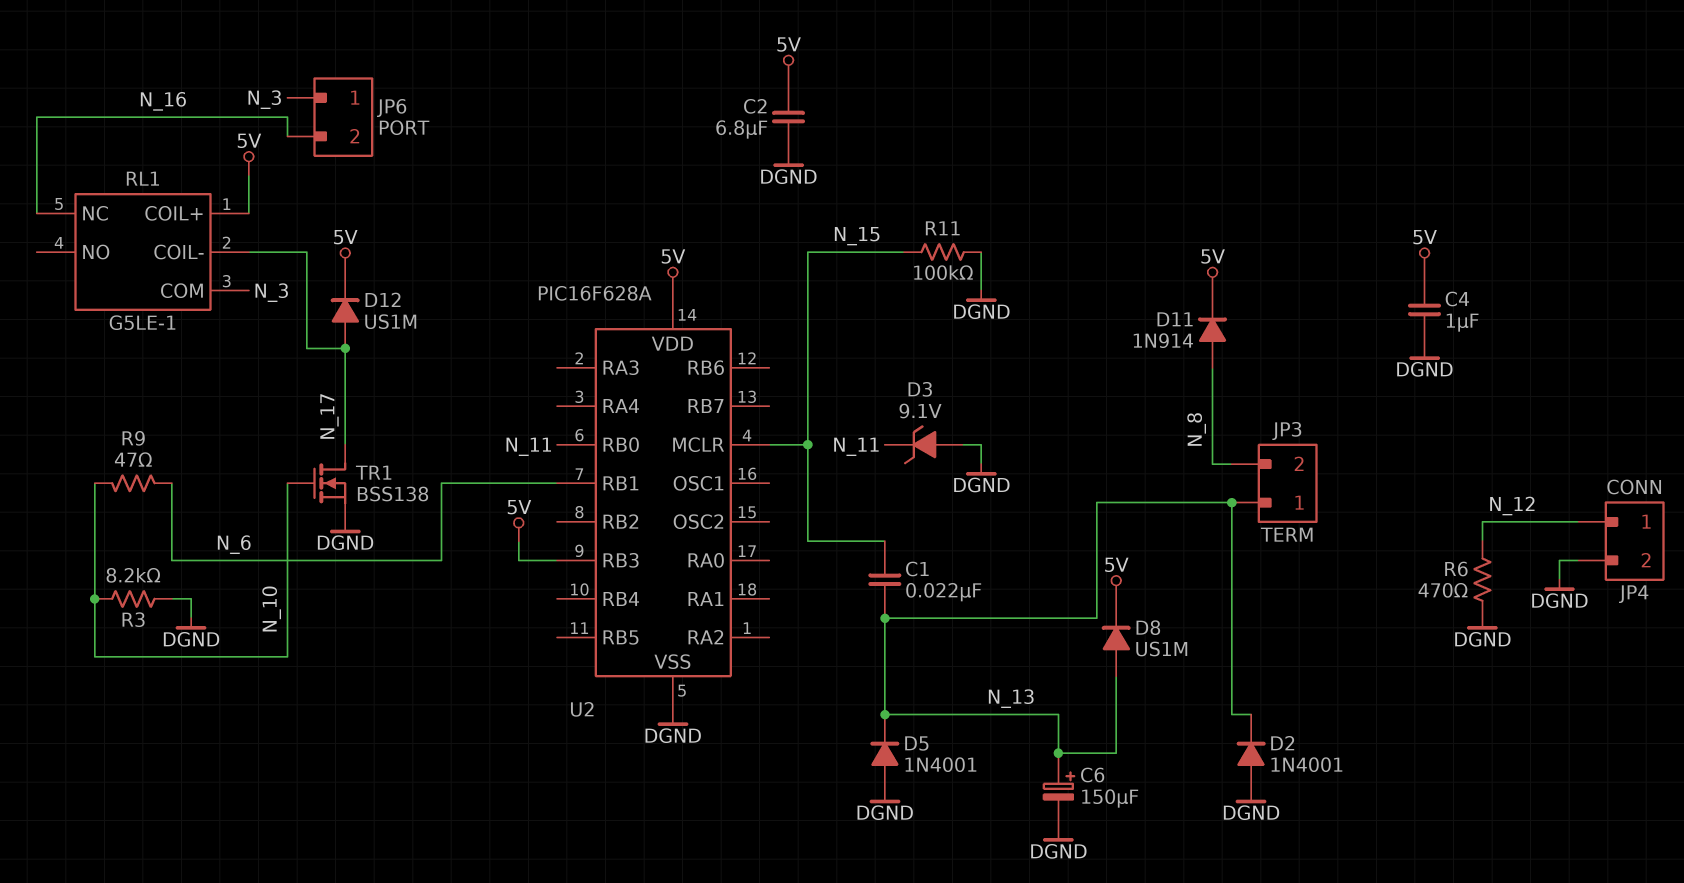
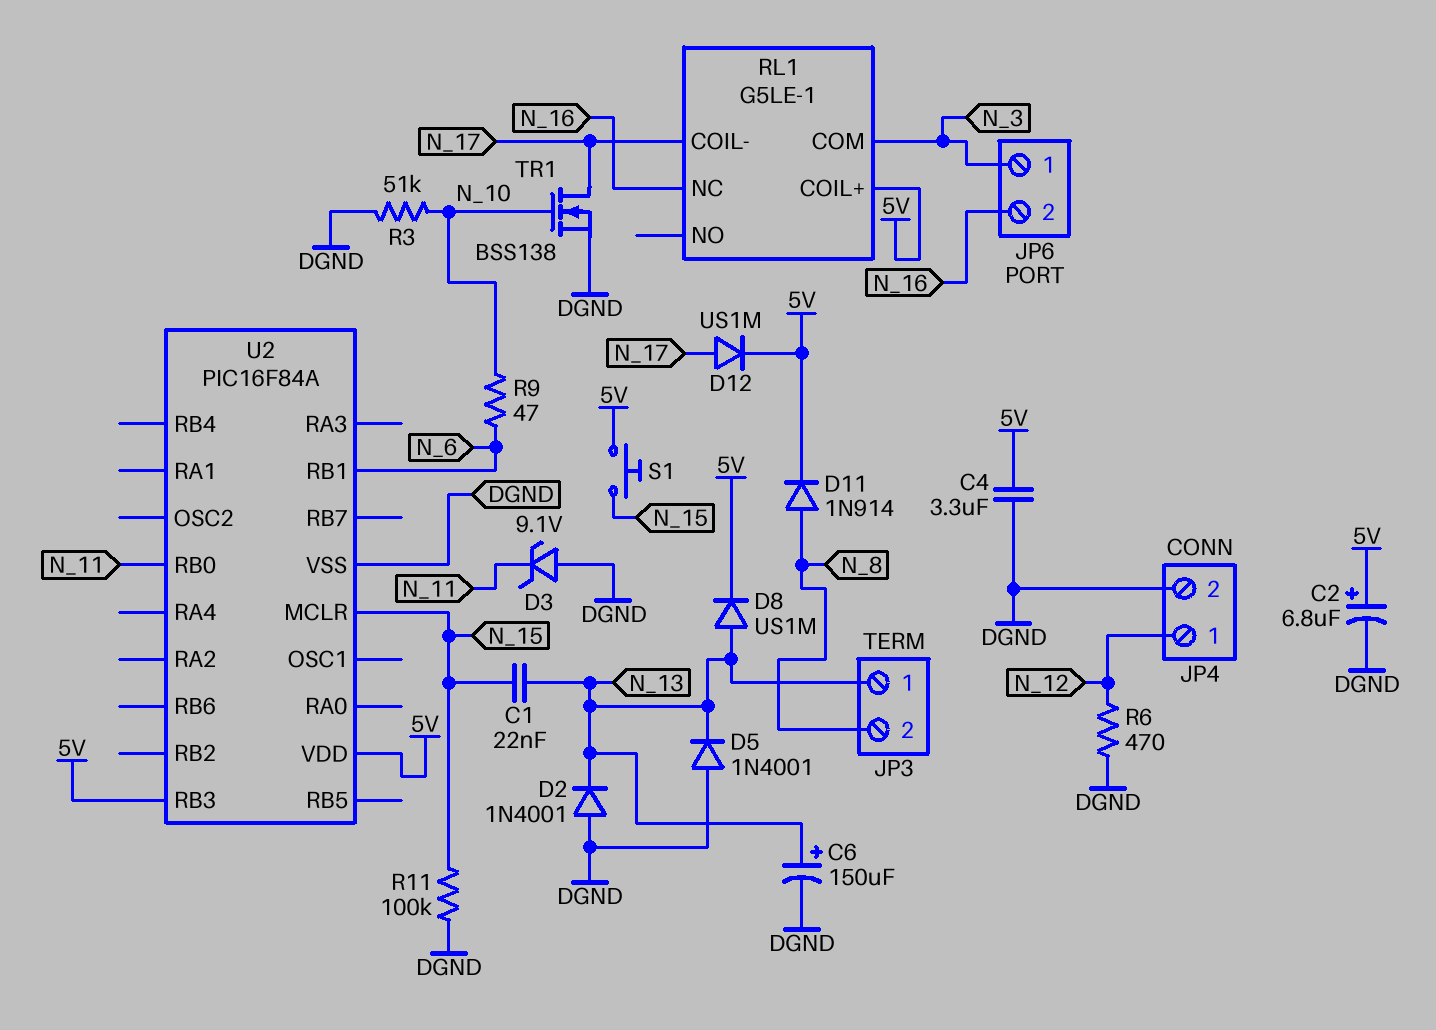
C2: 6.8uF (5V, DGND) -> 6.8uF (plus 5V, minus DGND)
C4: 1uF (5V, DGND) -> 3.3uF (5V, DGND)
R3: 8.2k (DGND, N_10) -> 51k (DGND, N_10)
S1: none -> button (5V, N_15)
U2: PIC16F628A -> PIC16F84A

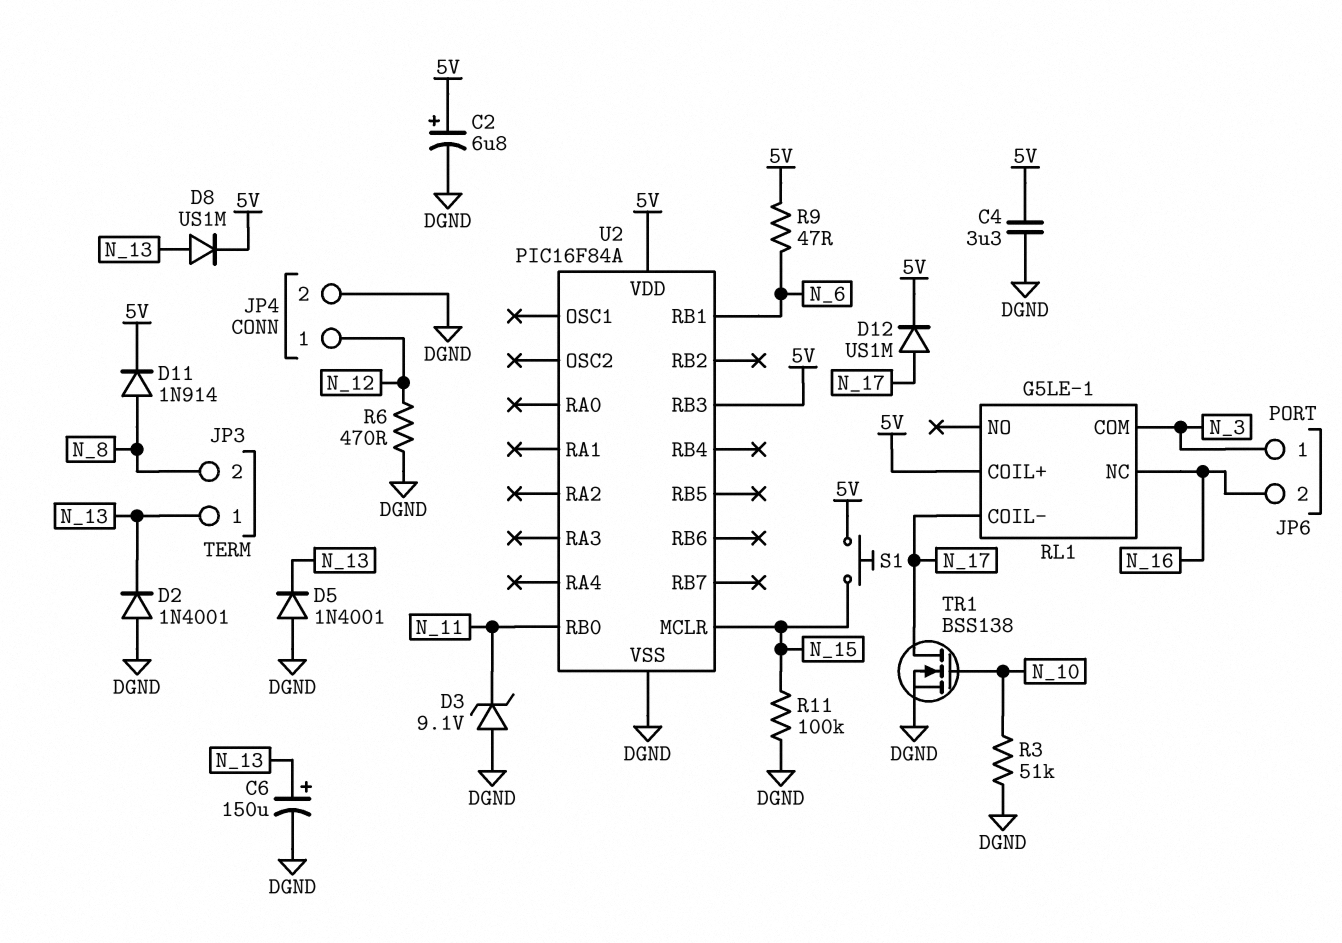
C1: 22nF (N_13, N_15) -> none
R9: 47 (N_6, N_10) -> 47 (5V, N_6)

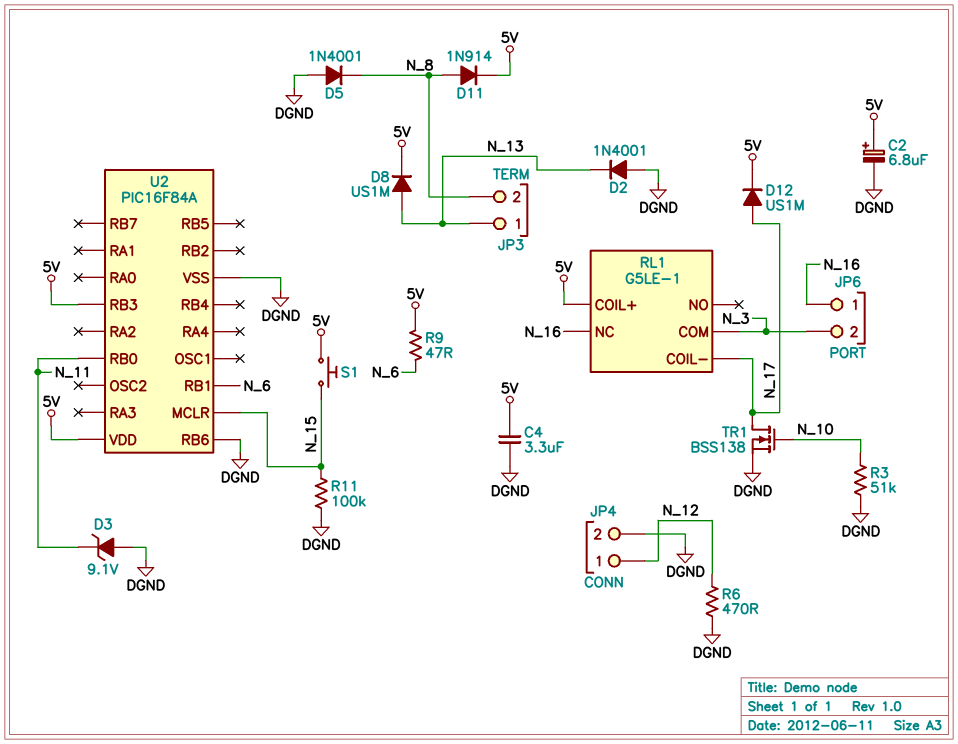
C6: 150uF (plus N_13, minus DGND) -> none
D5: diode 1N4001 (A DGND, K N_13) -> diode 1N4001 (A DGND, K N_8)
JP6 pin 1: N_3 -> N_16
JP6 pin 2: N_16 -> N_3
U2 pin RB6: none -> DGND

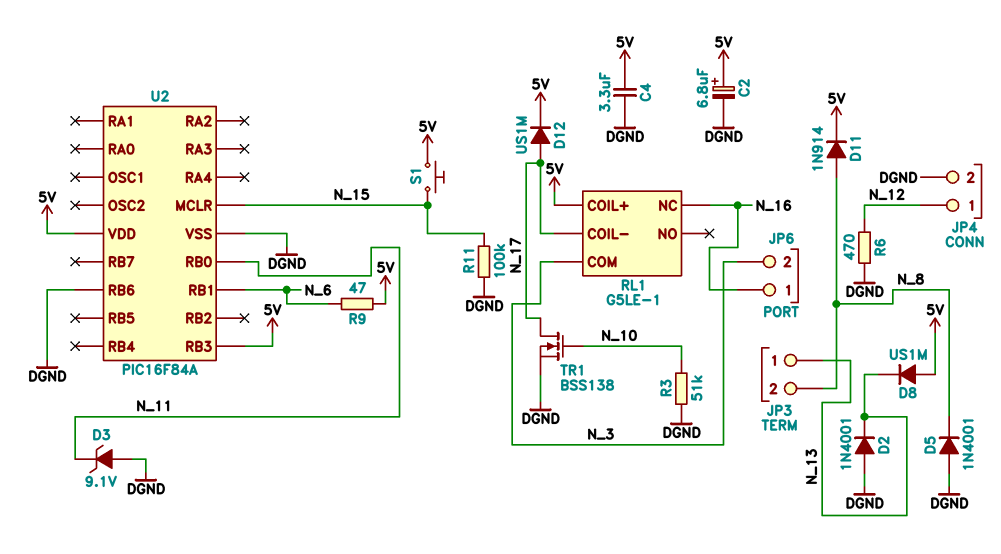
D8: diode US1M (A N_13, K 5V) -> diode US1M (A 5V, K N_13)

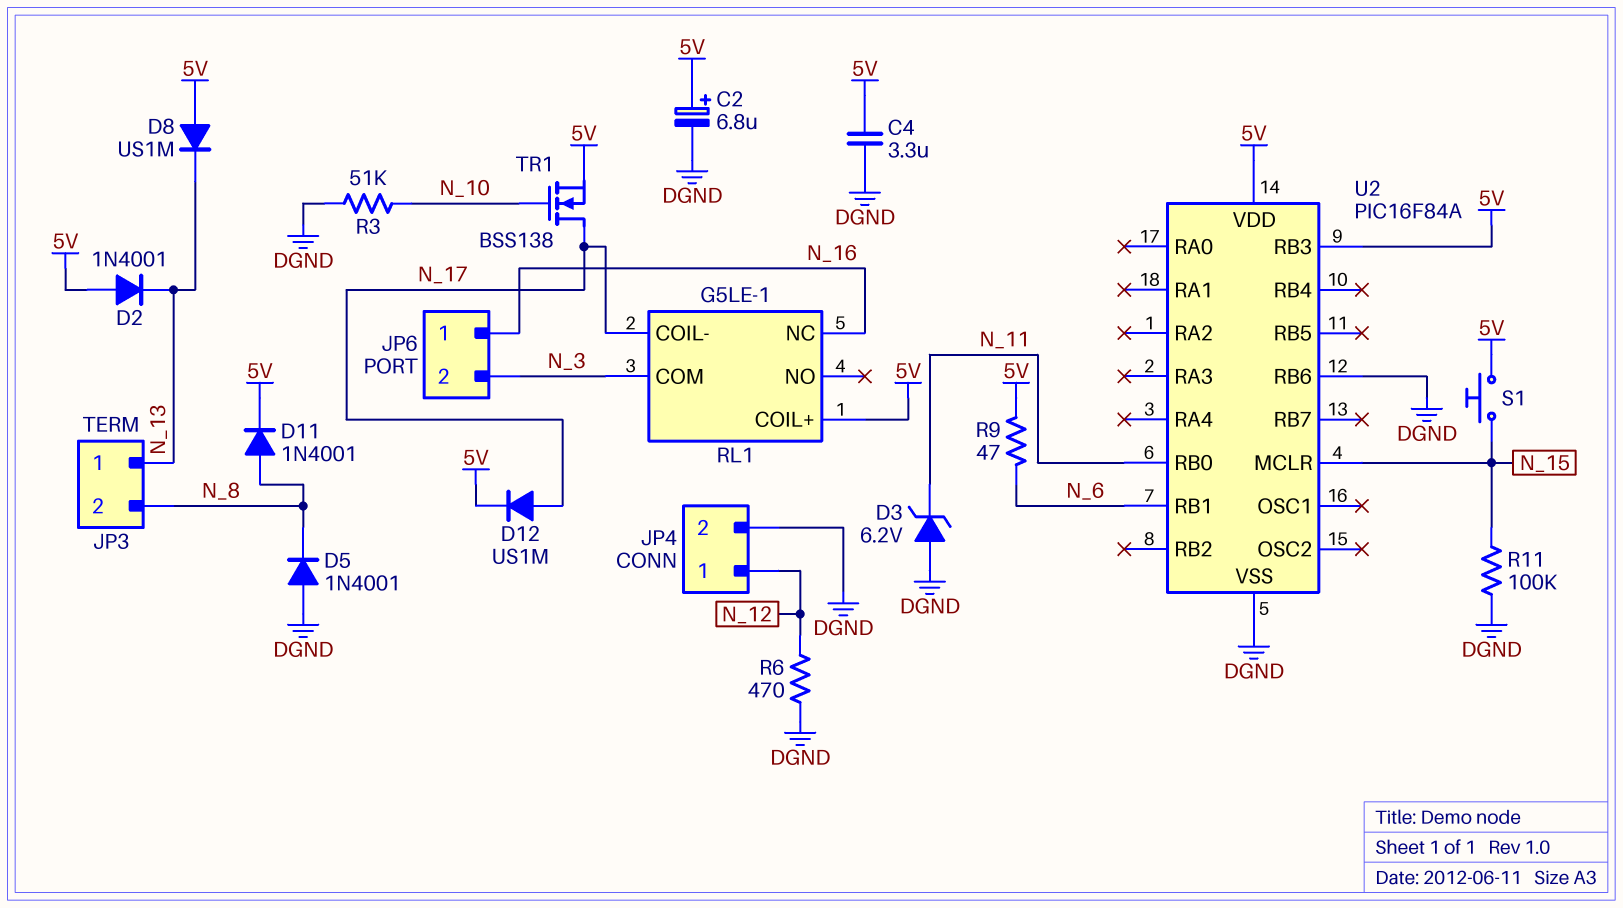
D2: diode 1N4001 (A DGND, K N_13) -> diode 1N4001 (A 5V, K N_13)
D3: zener 9.1V (A DGND, K N_11) -> zener 6.2V (A DGND, K N_11)
D11: diode 1N914 (A N_8, K 5V) -> diode 1N4001 (A N_8, K 5V)
TR1: NMOS BSS138 (G N_10, D N_17, S DGND) -> NMOS BSS138 (G N_10, D N_17, S 5V)

